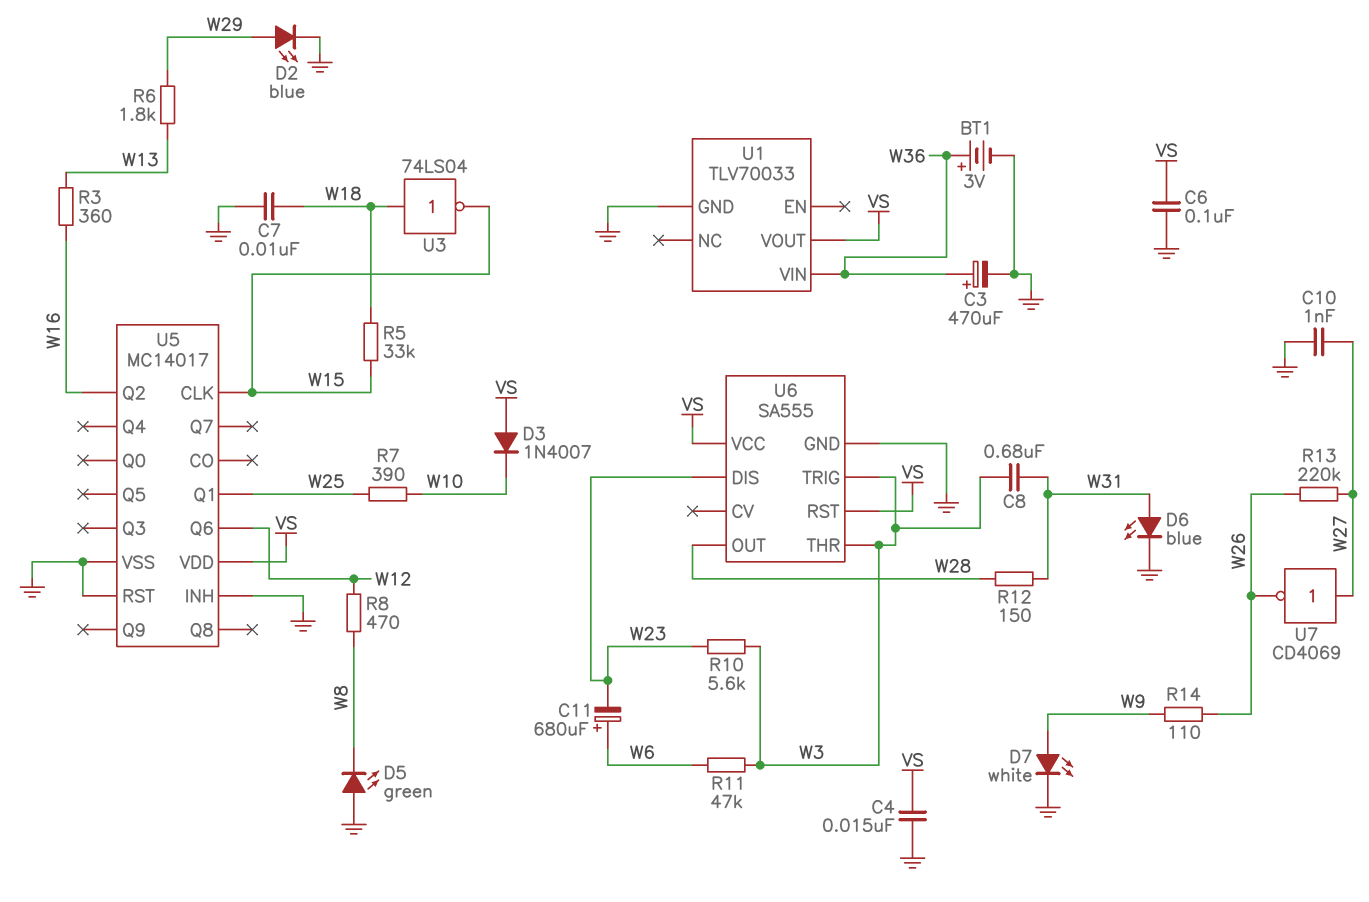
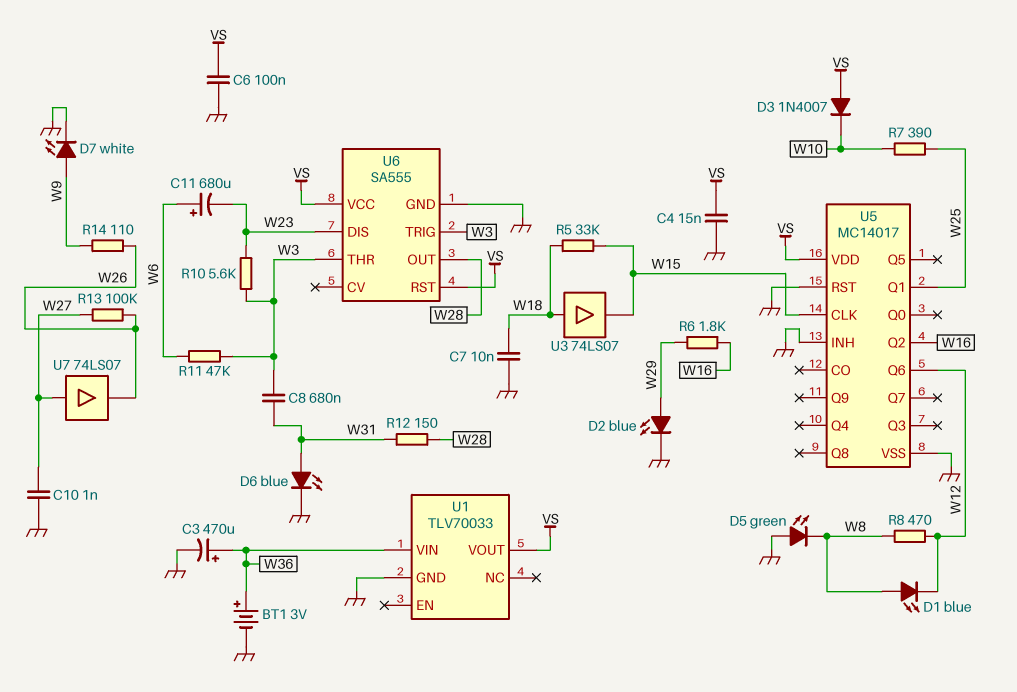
D1: none -> LED blue (A W8, K W12)
R3: 360 (W13, W16) -> none
R6: 1.8k (W13, W29) -> 1.8k (W16, W29)
R13: 220k (W26, W27) -> 100k (W26, W27)
U3: NOT 74LS04 (in W18, out W15) -> buffer 74LS07 (in W18, out W15)
U7: NOT CD4069 (in W27, out W26) -> buffer 74LS07 (in W27, out W26)

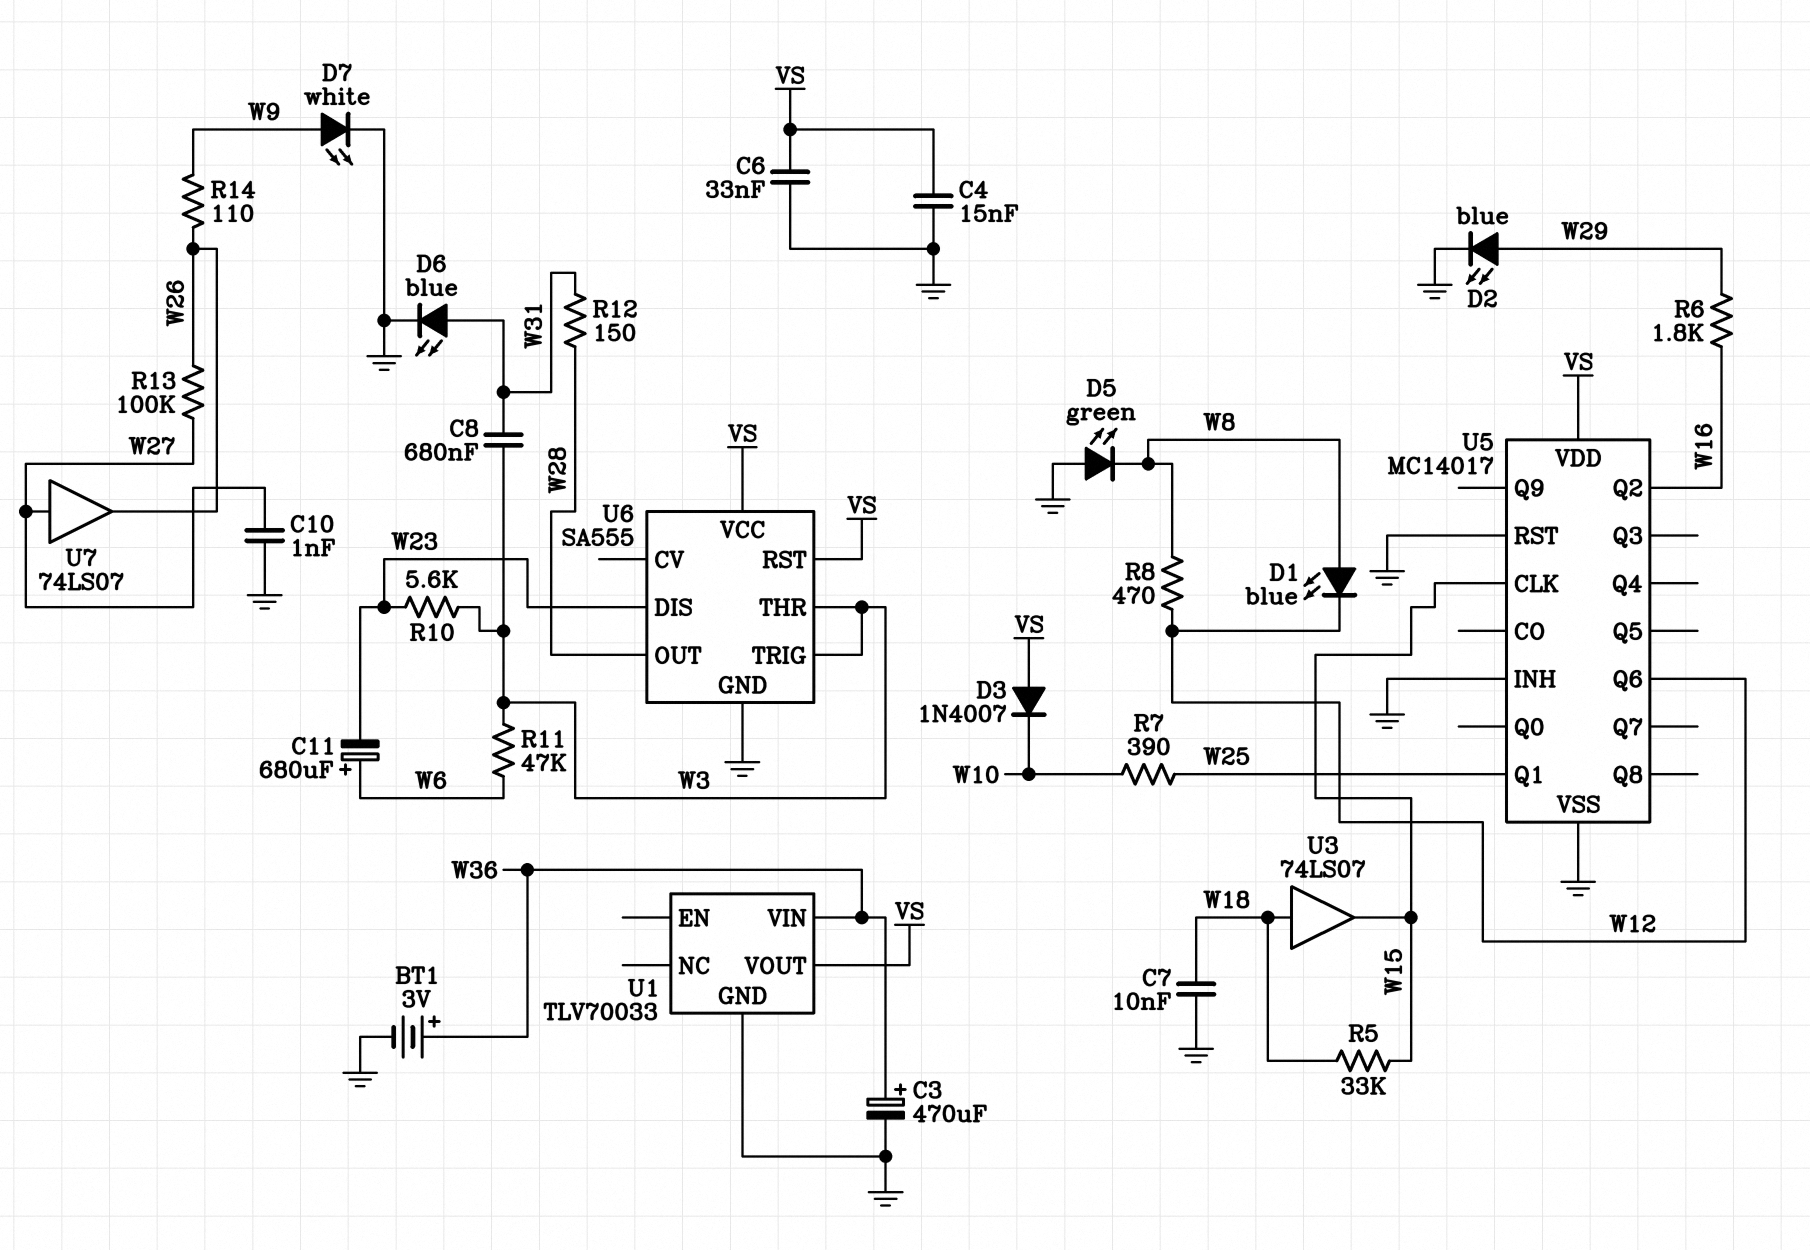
C6: 100nF (GND, VS) -> 33nF (GND, VS)

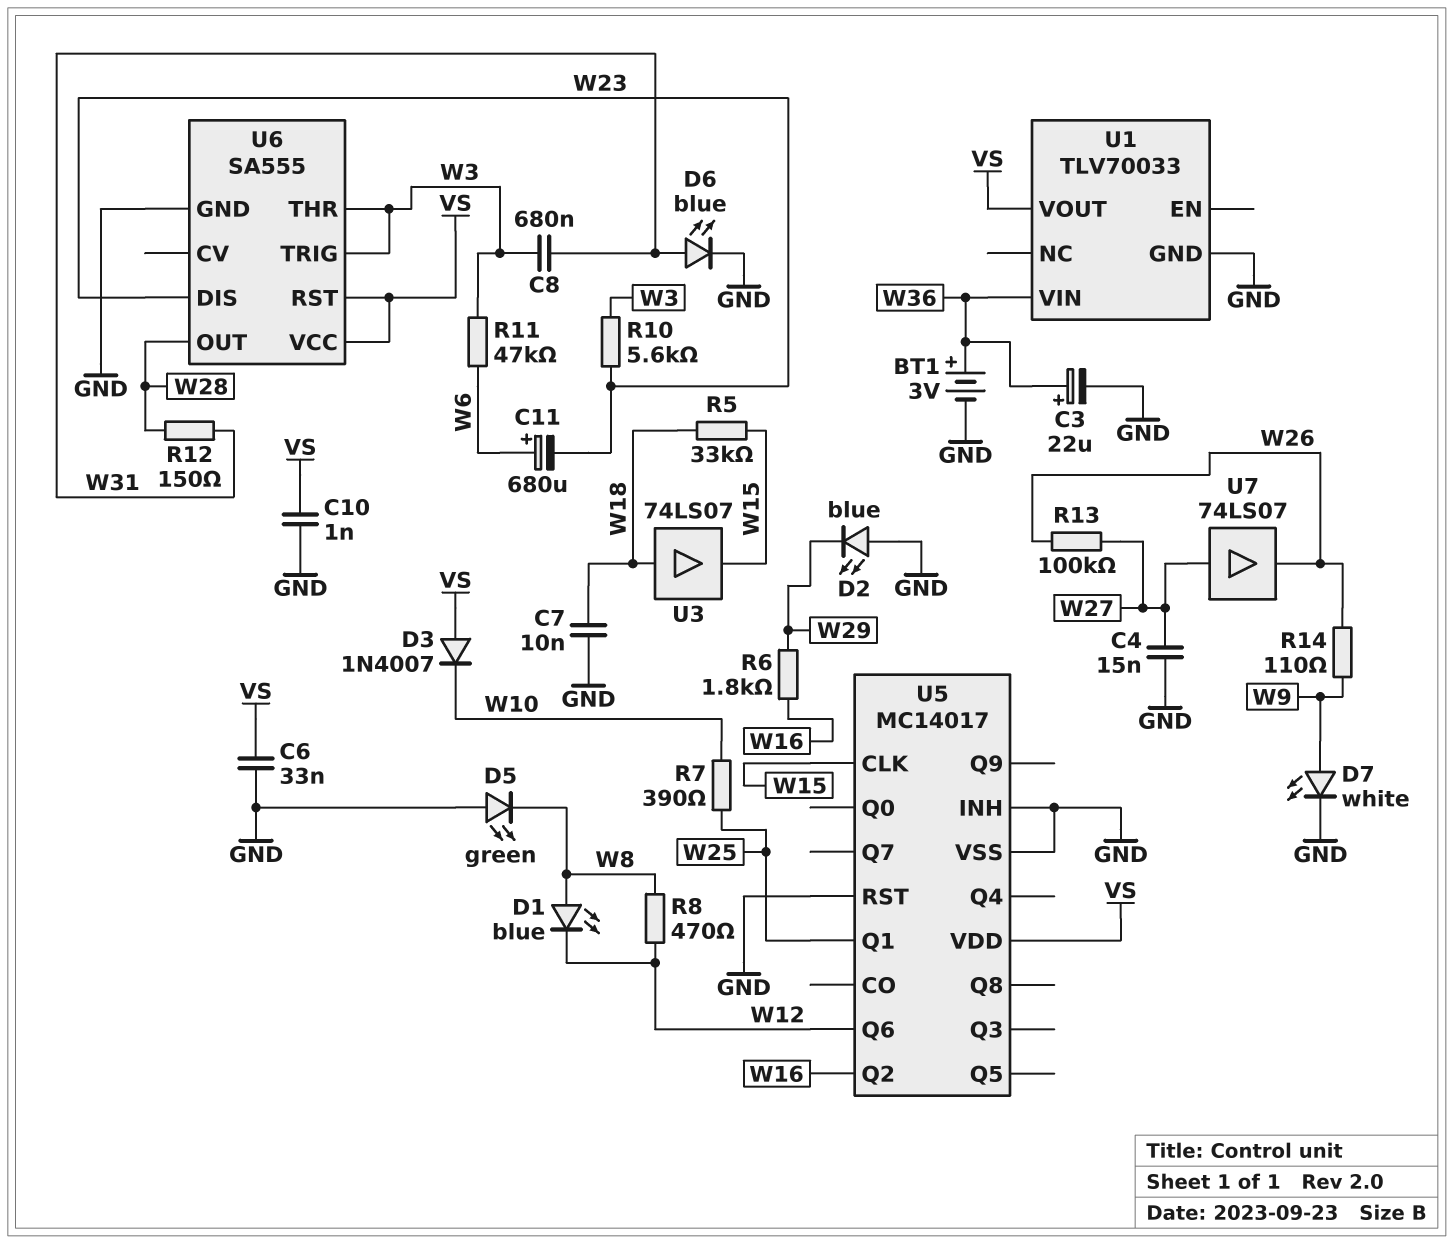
C3: 470uF (plus W36, minus GND) -> 22uF (plus W36, minus GND)
C4: 15nF (GND, VS) -> 15nF (GND, W27)
C10: 1nF (GND, W27) -> 1nF (GND, VS)
D2: LED blue (A W29, K GND) -> LED blue (A GND, K W29)

